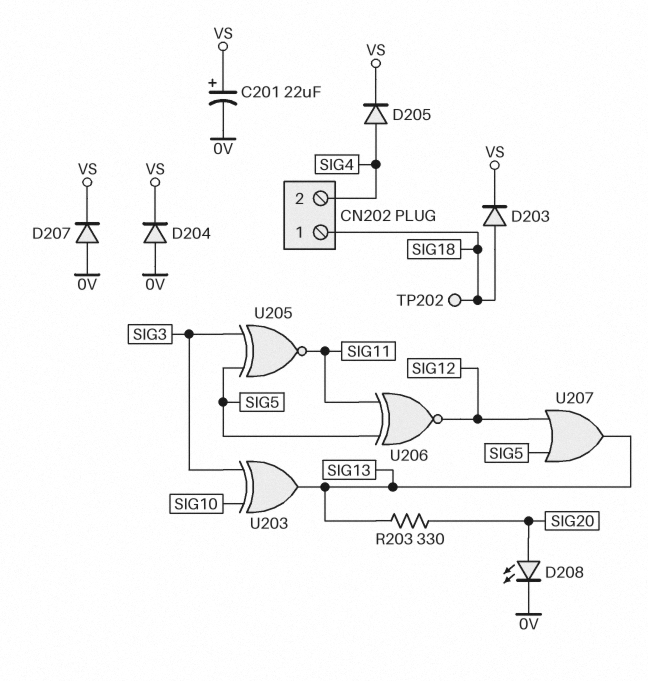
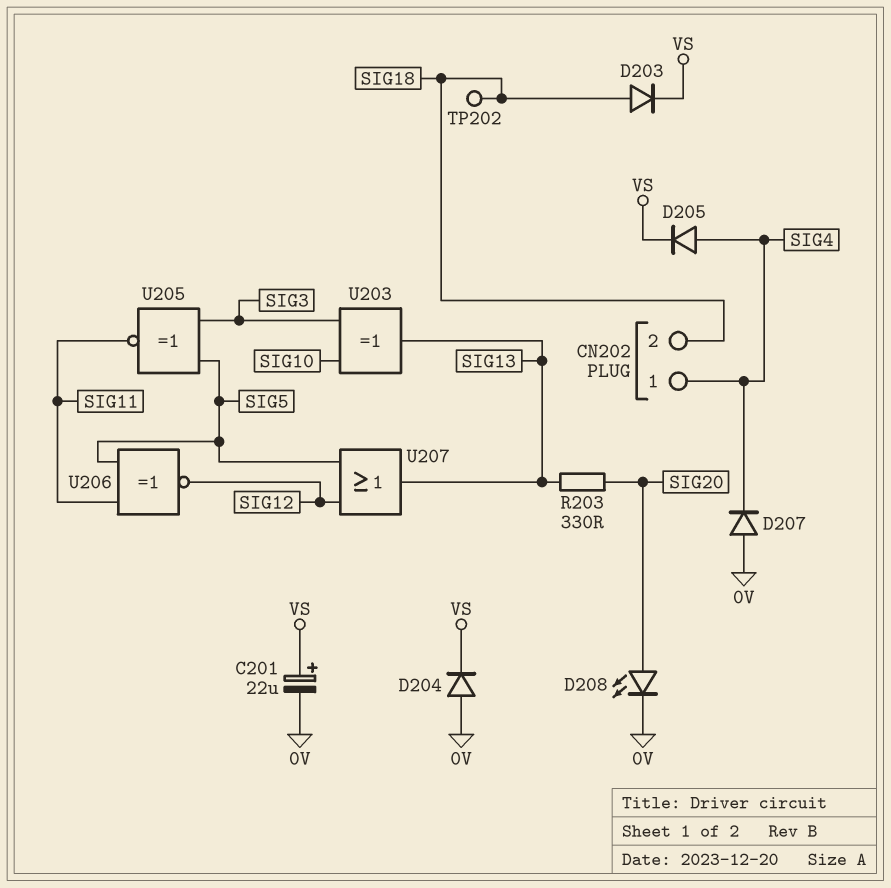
CN202 pin 1: SIG18 -> SIG4
CN202 pin 2: SIG4 -> SIG18
D207: diode (A 0V, K VS) -> diode (A 0V, K SIG4)

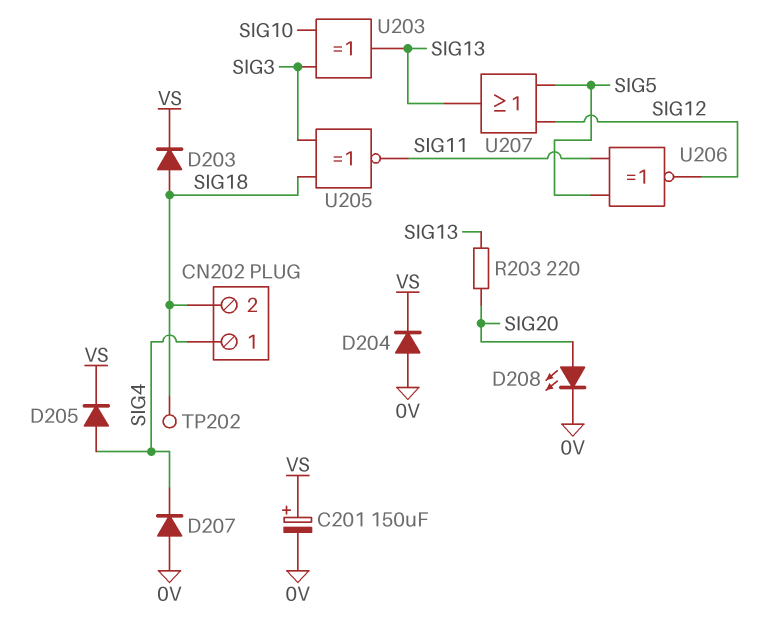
C201: 22uF (plus VS, minus 0V) -> 150uF (plus VS, minus 0V)
R203: 330 (SIG13, SIG20) -> 220 (SIG13, SIG20)
U205: XNOR (in SIG3, in SIG5, out SIG11) -> XNOR (in SIG3, in SIG18, out SIG11)

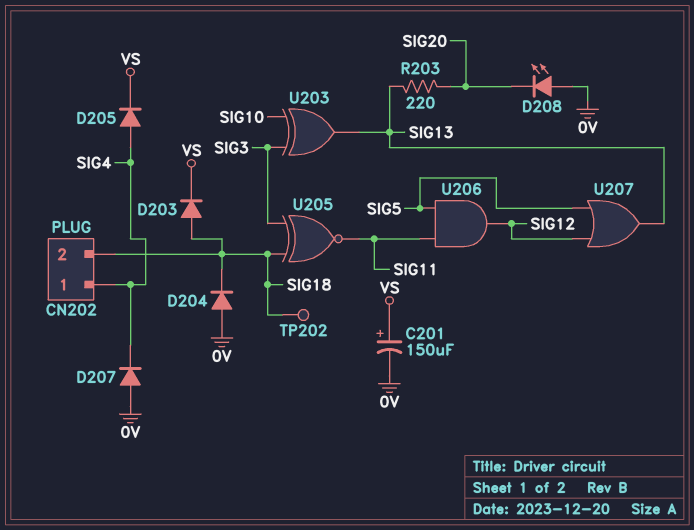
D204: diode (A 0V, K VS) -> diode (A 0V, K SIG18)
D208: LED (A SIG20, K 0V) -> LED (A 0V, K SIG20)
U206: XNOR (in SIG5, in SIG11, out SIG12) -> AND (in SIG5, in SIG11, out SIG12)

